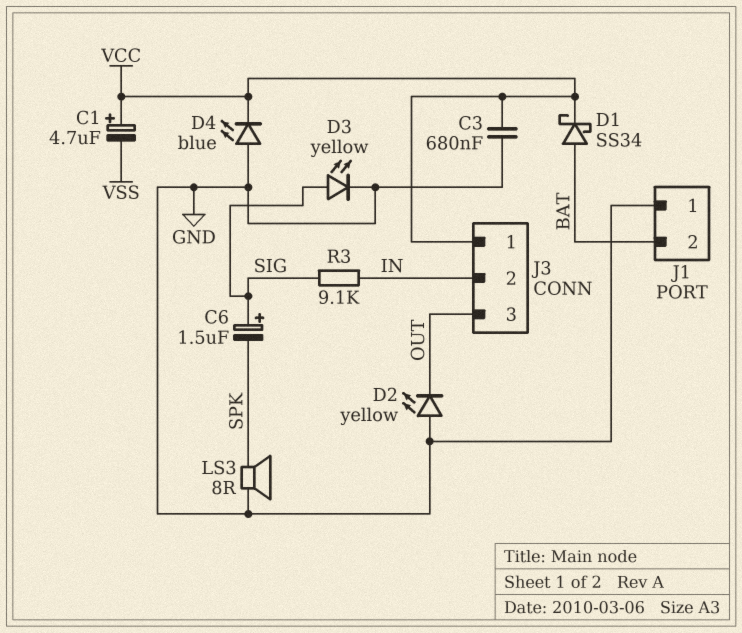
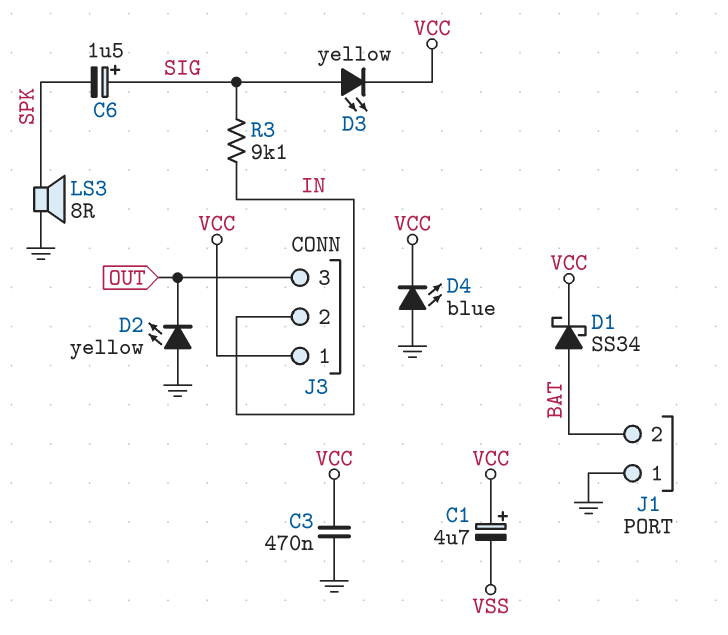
C3: 680nF (GND, VCC) -> 470nF (GND, VCC)
D3: LED yellow (A SIG, K GND) -> LED yellow (A SIG, K VCC)

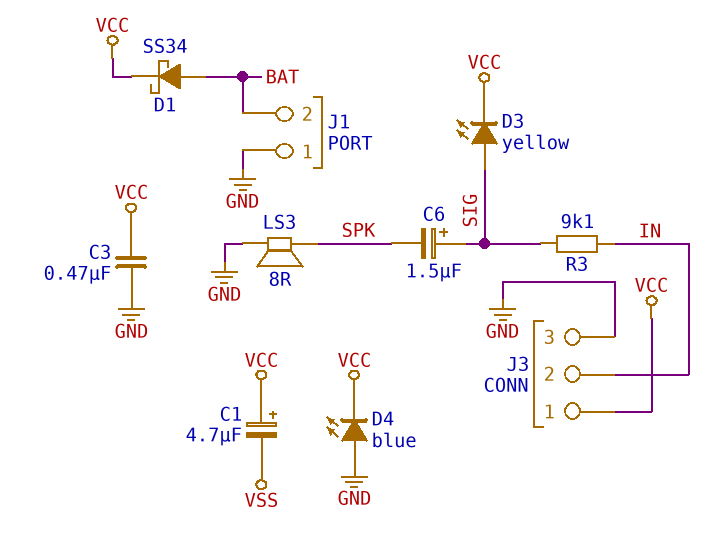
D2: LED yellow (A GND, K OUT) -> none
J3 pin 3: OUT -> GND

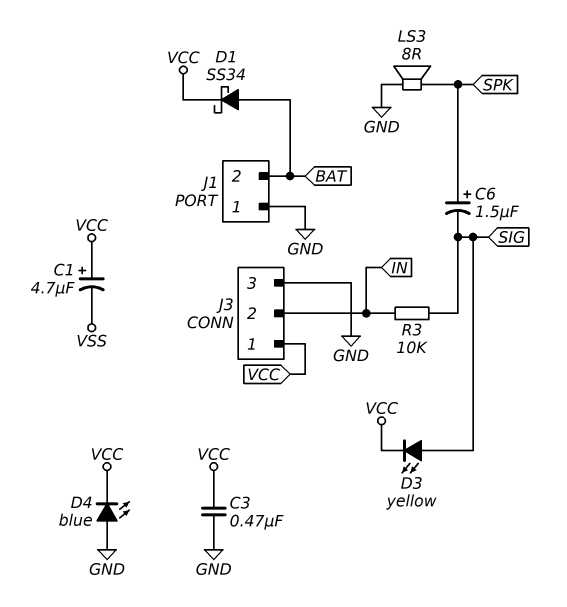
C6: 1.5uF (plus SIG, minus SPK) -> 1.5uF (plus SPK, minus SIG)
R3: 9.1k (IN, SIG) -> 10k (IN, SIG)

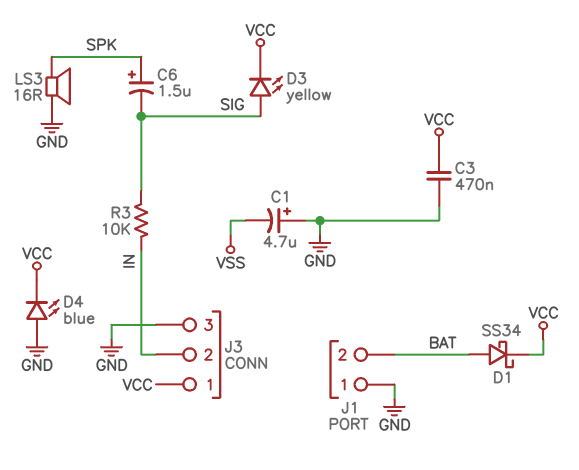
C1: 4.7uF (plus VCC, minus VSS) -> 4.7uF (plus GND, minus VSS)
LS3: speaker 8R (GND, SPK) -> speaker 16R (GND, SPK)

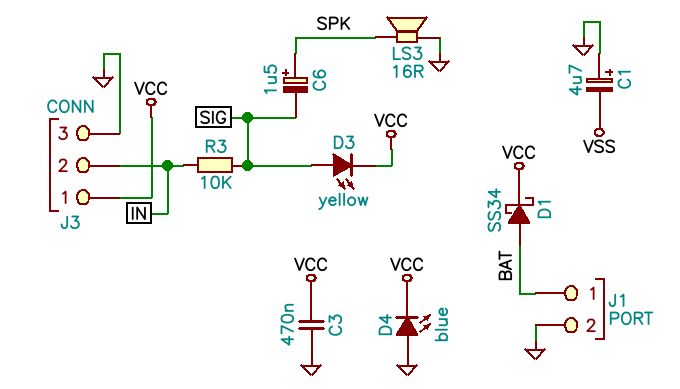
J1 pin 1: GND -> BAT
J1 pin 2: BAT -> GND

